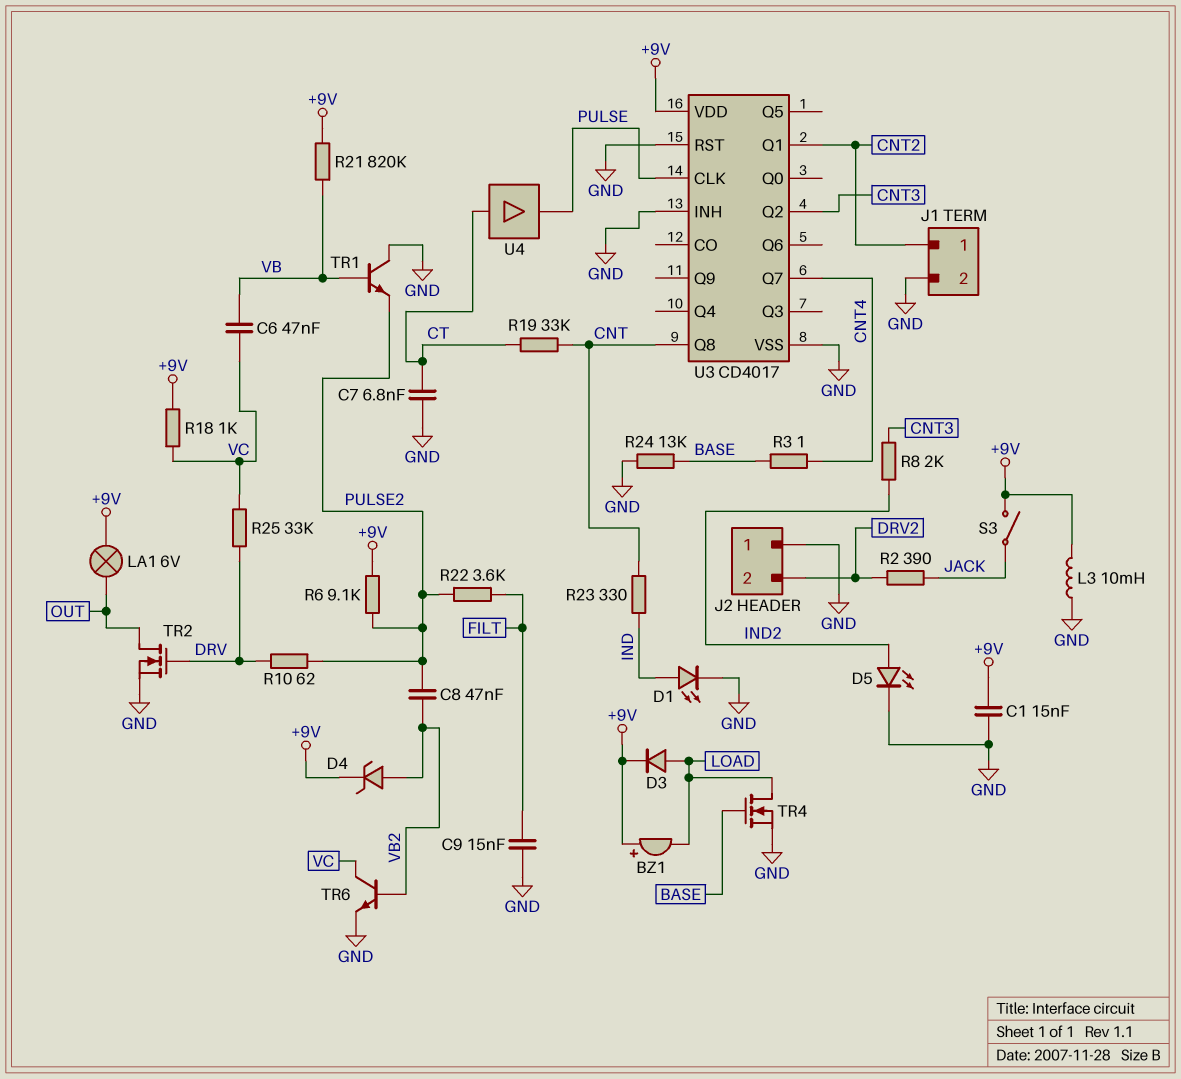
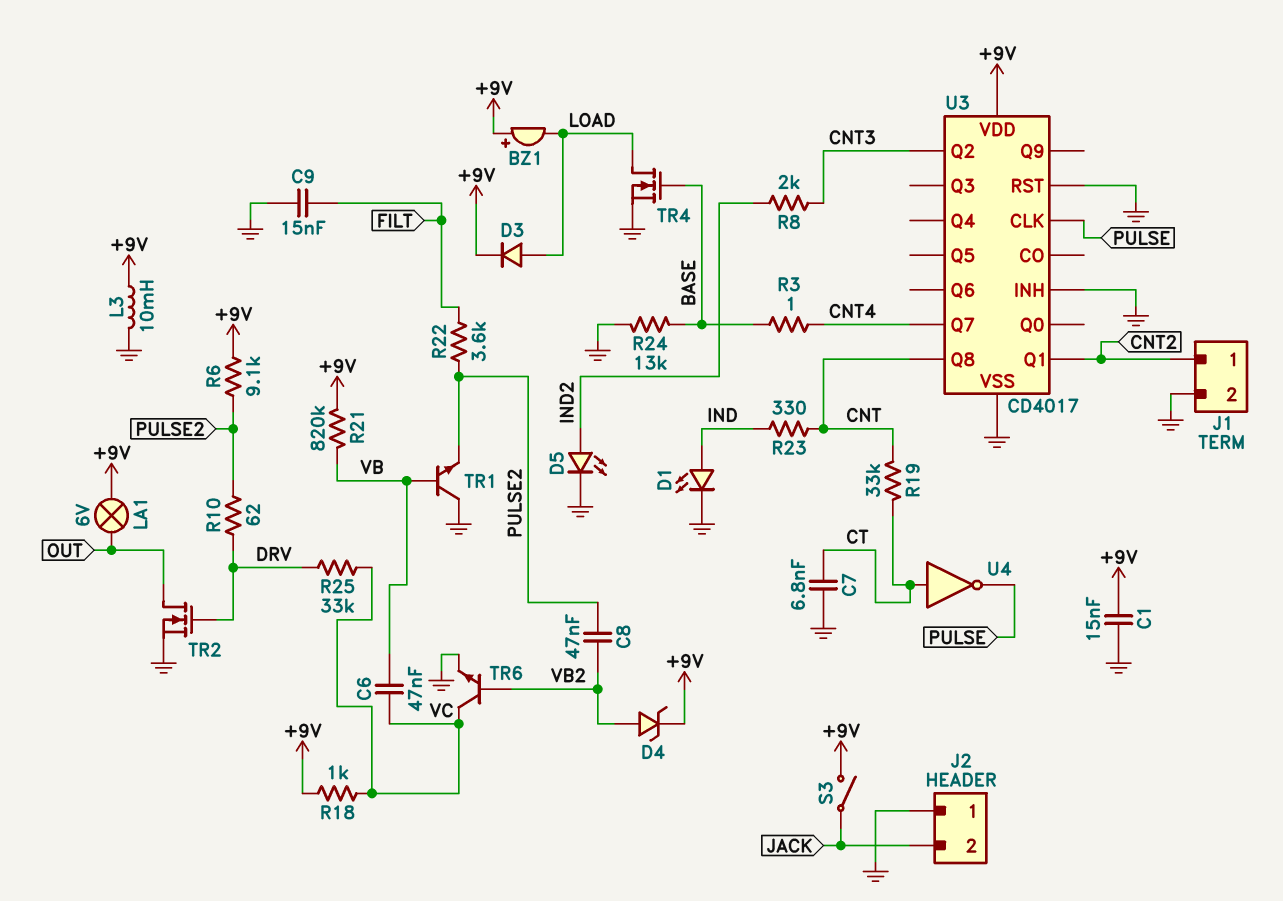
J2 pin 2: DRV2 -> JACK
R2: 390 (DRV2, JACK) -> none
U4: buffer (in CT, out PULSE) -> NOT (in CT, out PULSE)

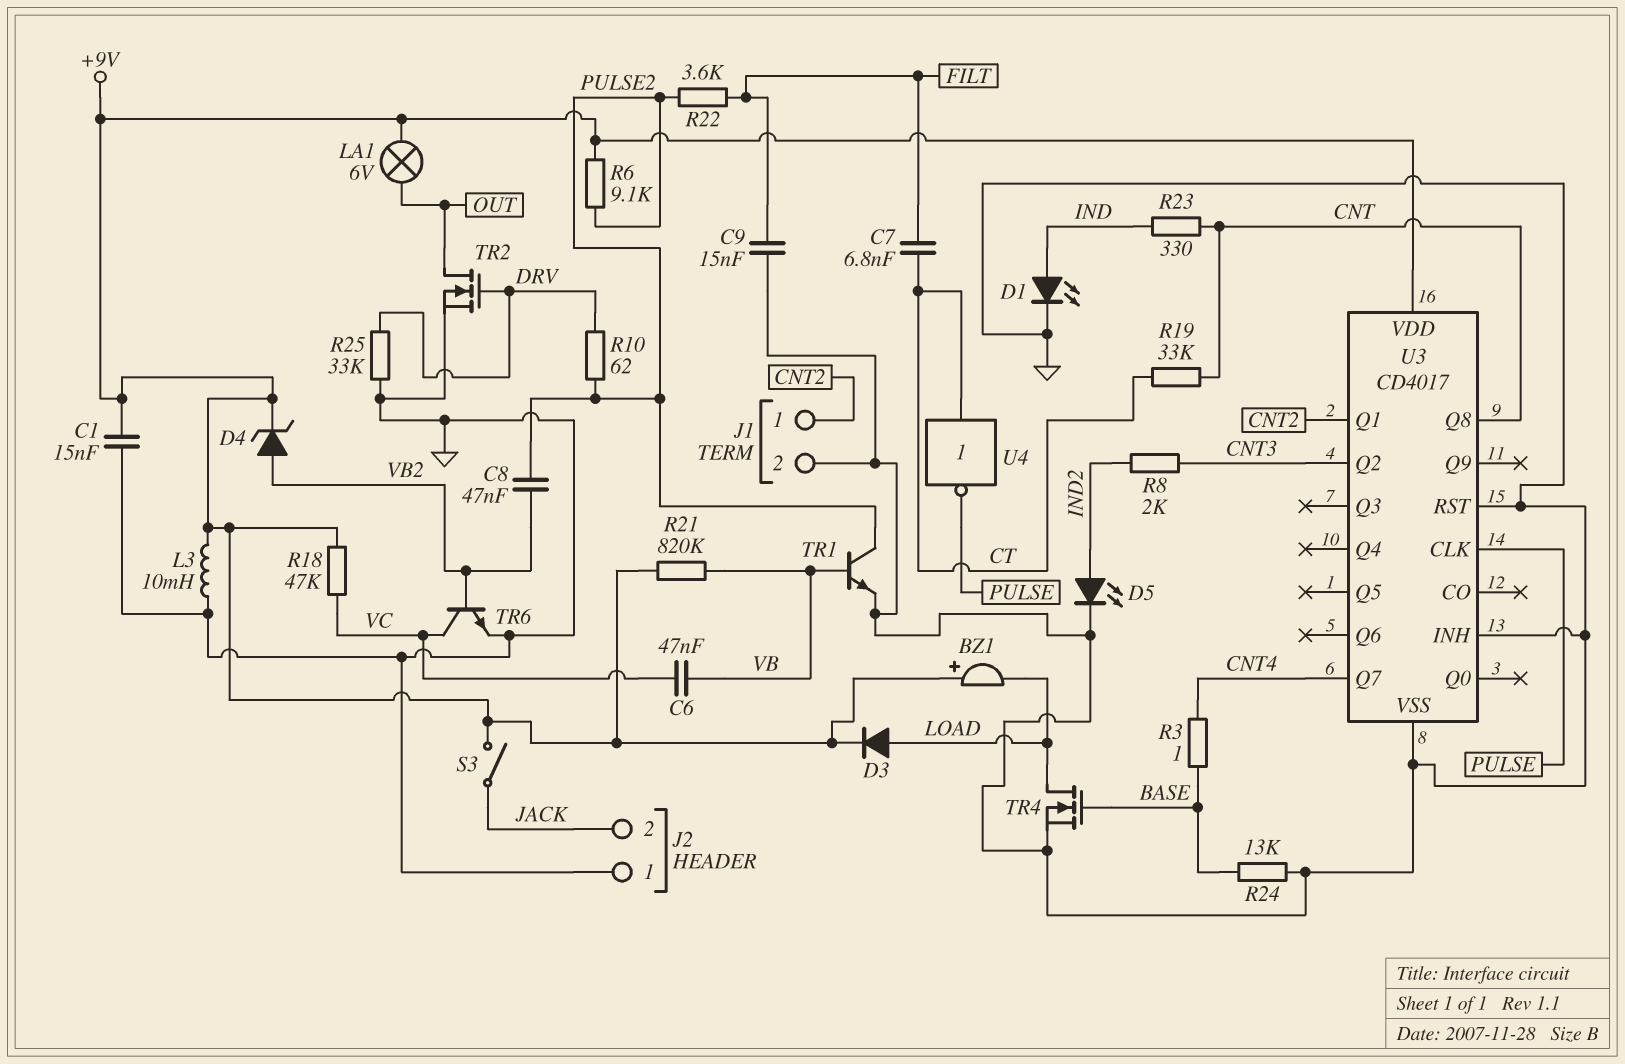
C7: 6.8nF (CT, GND) -> 6.8nF (CT, FILT)
R18: 1k (+9V, VC) -> 47k (+9V, VC)
R25: 33k (DRV, VC) -> 33k (DRV, GND)
TR1: NPN (B VB, C GND, E PULSE2) -> NPN (B VB, C PULSE2, E GND)

